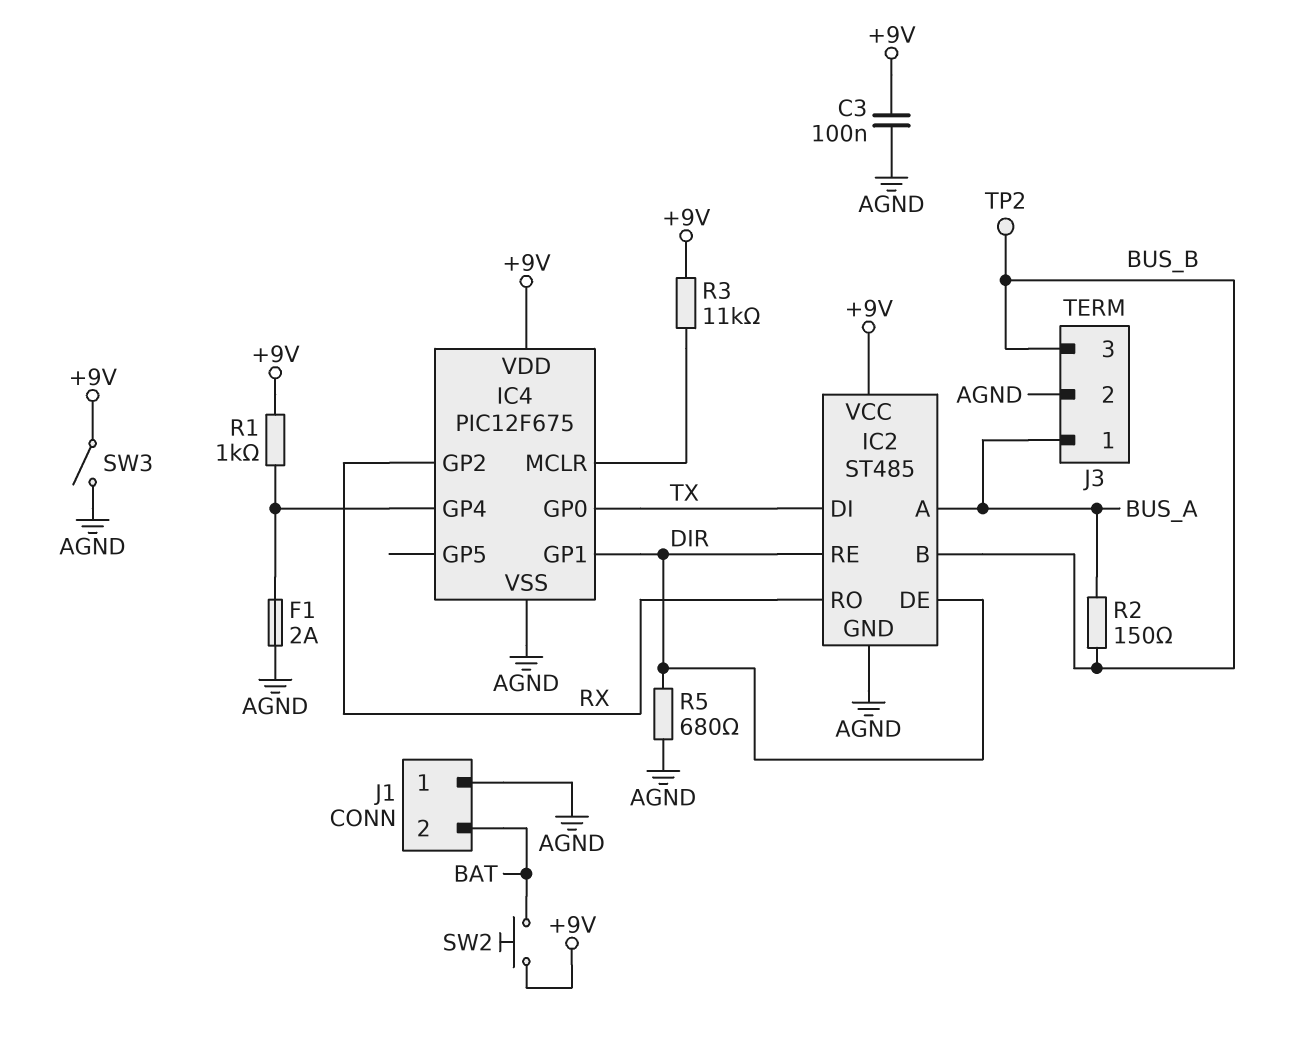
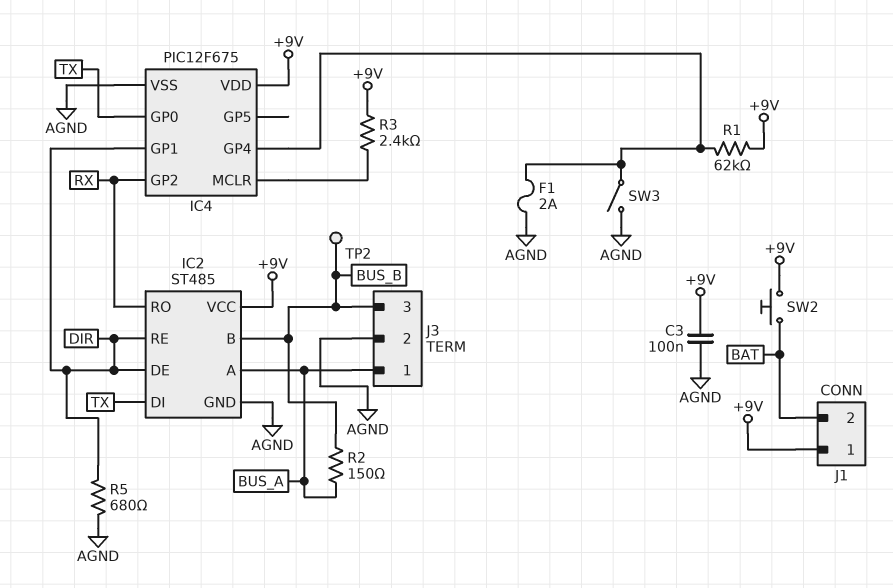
J1 pin 1: AGND -> +9V
R1: 1k (+9V, IC4/GP4) -> 62k (+9V, IC4/GP4)
R3: 11k (+9V, IC4/MCLR) -> 2.4k (+9V, IC4/MCLR)
SW3: switch (+9V, AGND) -> switch (AGND, IC4/GP4)

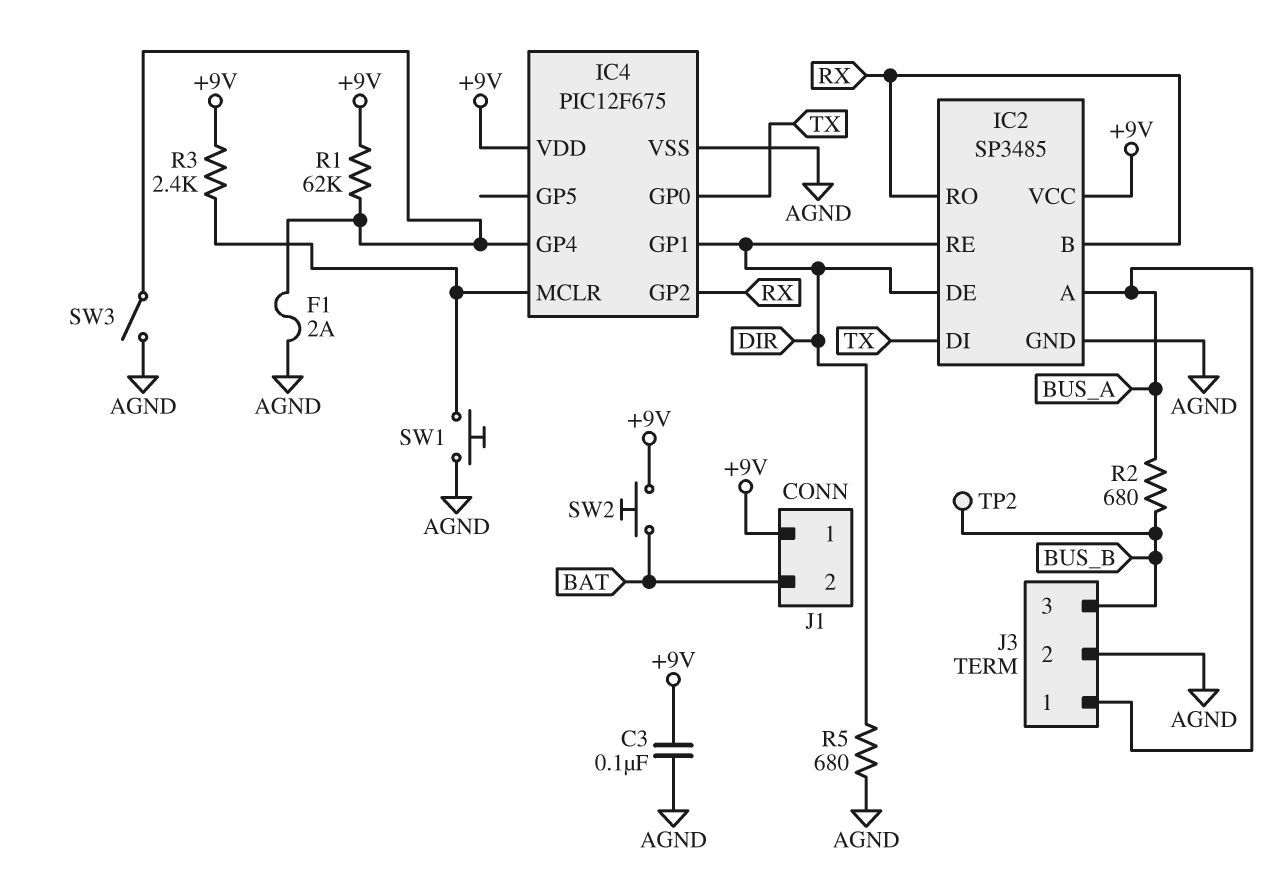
IC2: ST485 -> SP3485
IC2 pin B: BUS_B -> RX
R2: 150 (BUS_A, BUS_B) -> 680 (BUS_A, BUS_B)
SW1: none -> button (AGND, IC4/MCLR)

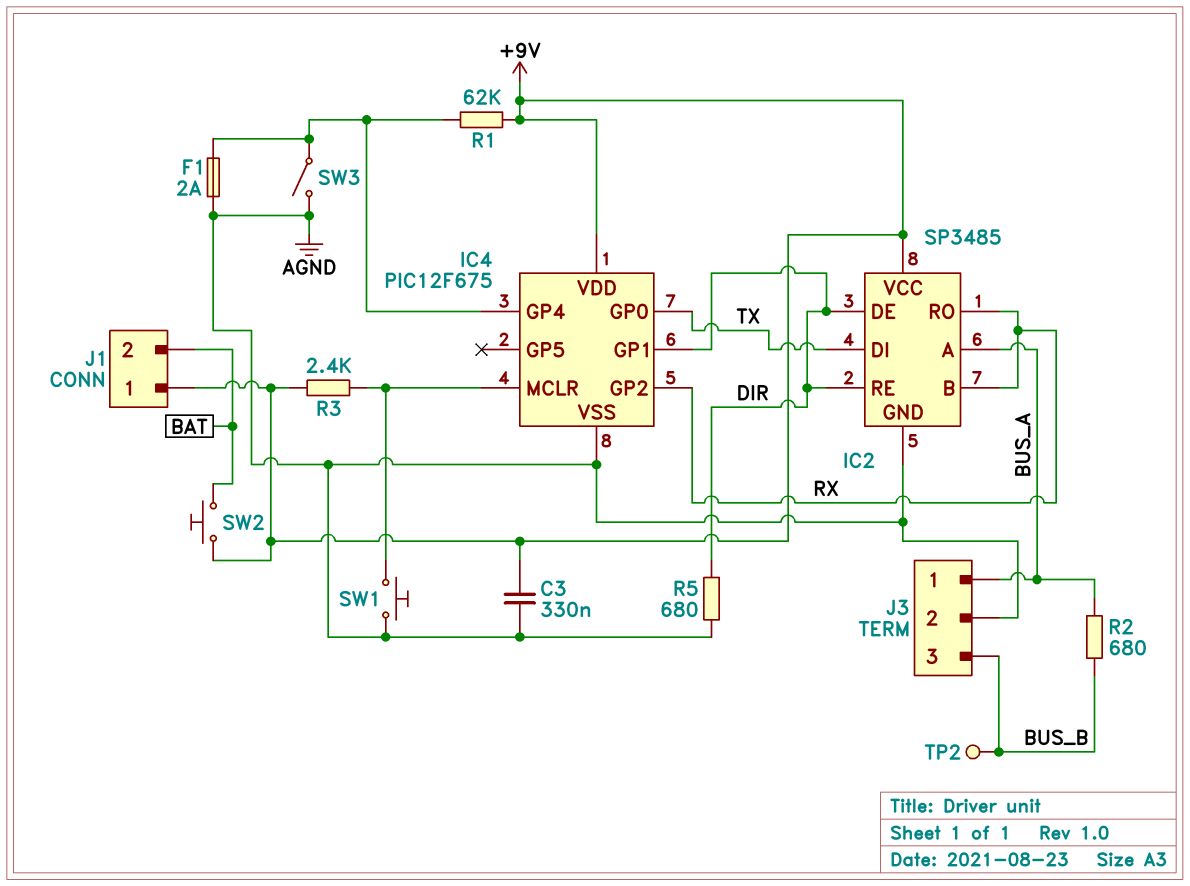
C3: 100nF (+9V, AGND) -> 330nF (+9V, AGND)

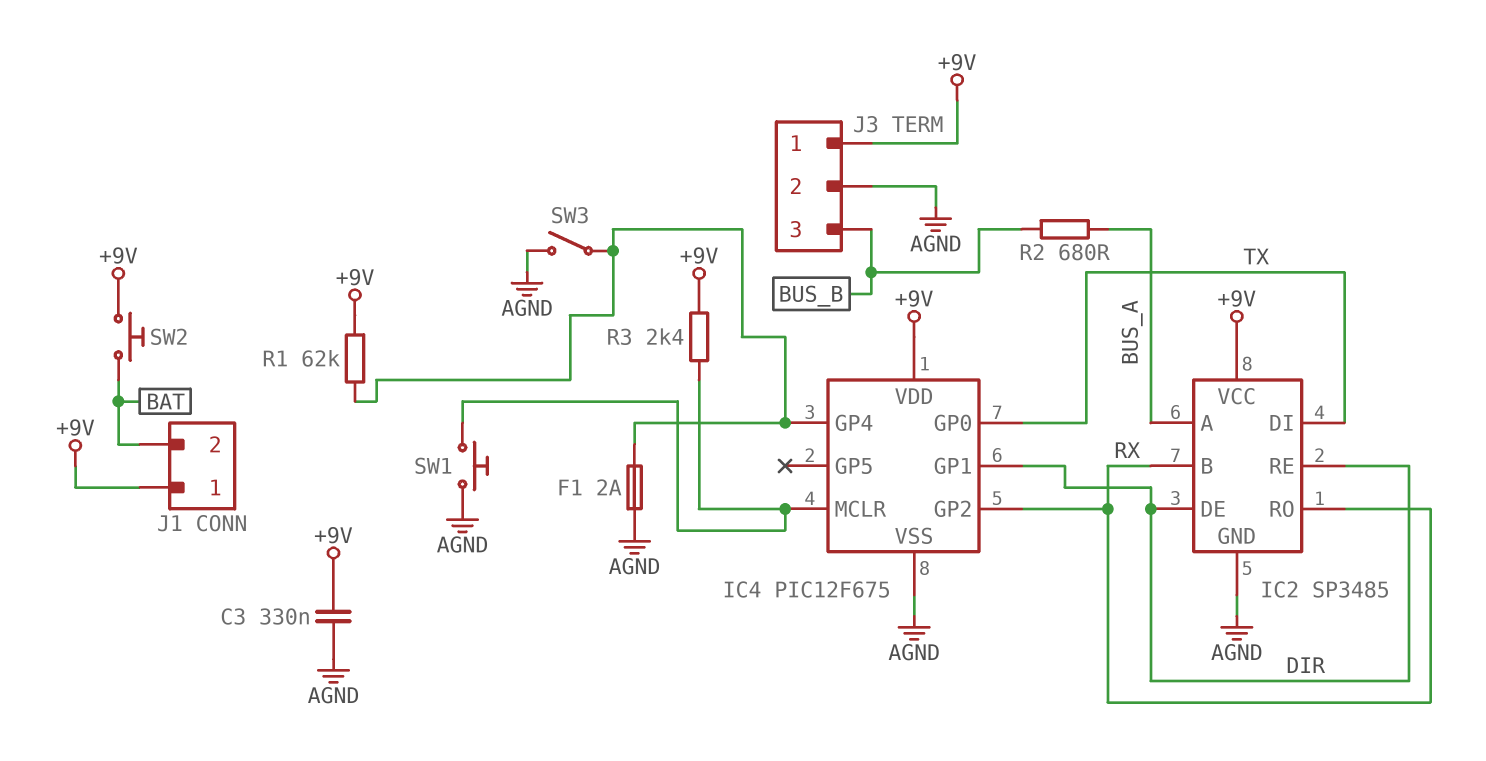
J3 pin 1: BUS_A -> +9V
R5: 680 (AGND, DIR) -> none
TP2: test point (BUS_B) -> none

